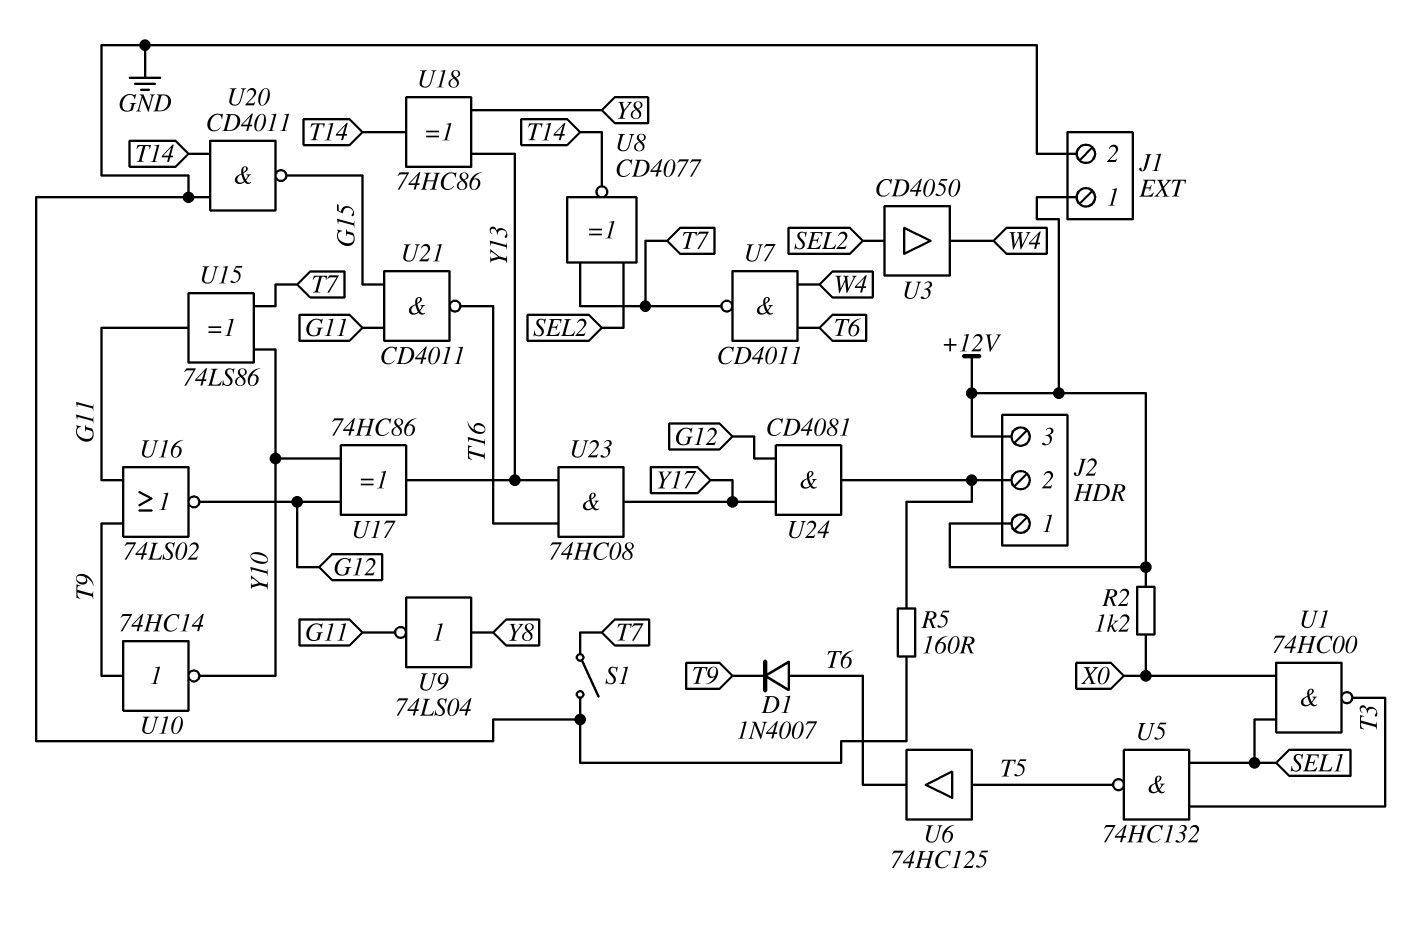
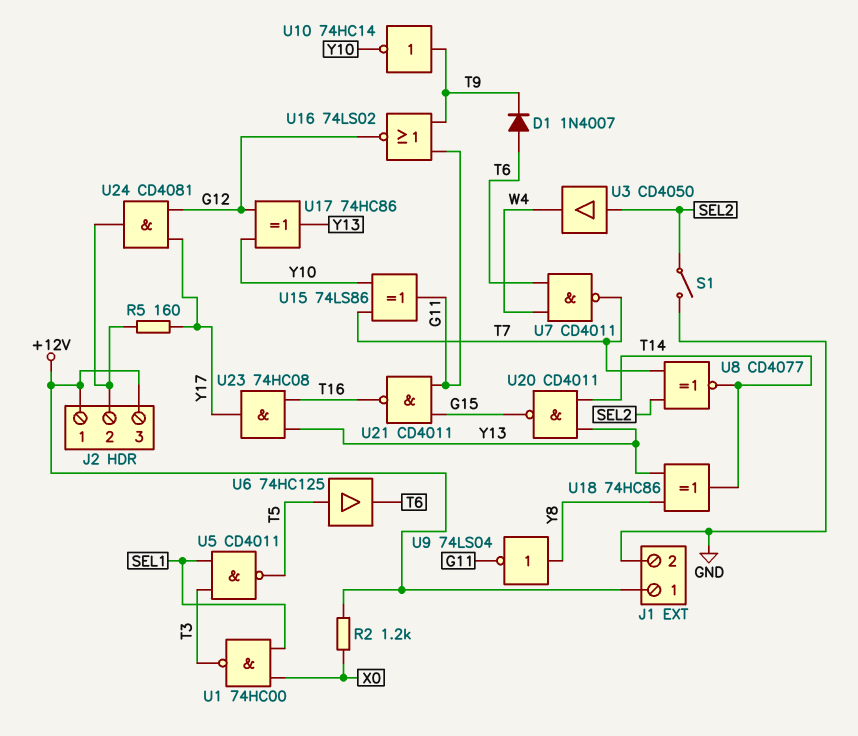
R5: 160 (GND, J2/2) -> 160 (J2/2, Y17)
S1: switch (GND, T7) -> switch (GND, SEL2)
U5: NAND 74HC132 (in SEL1, in T3, out T5) -> NAND CD4011 (in SEL1, in T3, out T5)
U20: NAND CD4011 (in GND, in T14, out G15) -> NAND CD4011 (in T14, in Y13, out G15)

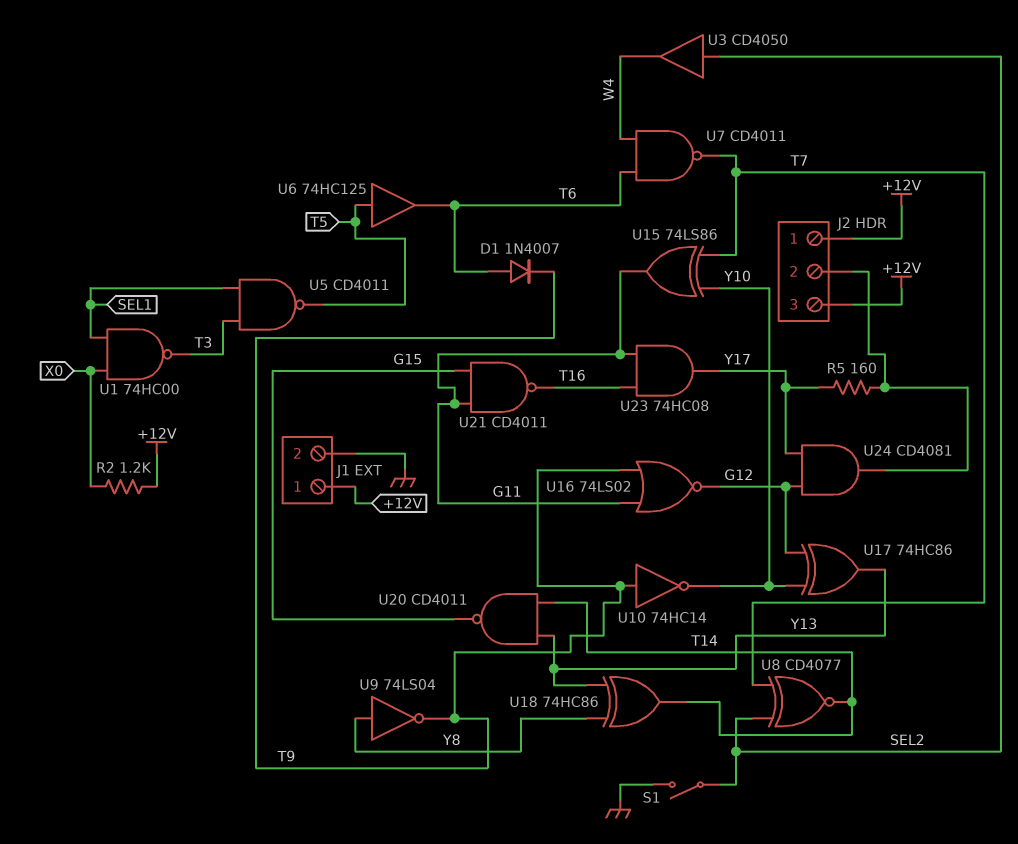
U9: NOT 74LS04 (in Y8, out G11) -> NOT 74LS04 (in Y8, out T9)
U23: AND 74HC08 (in T16, in Y13, out Y17) -> AND 74HC08 (in G11, in T16, out Y17)

